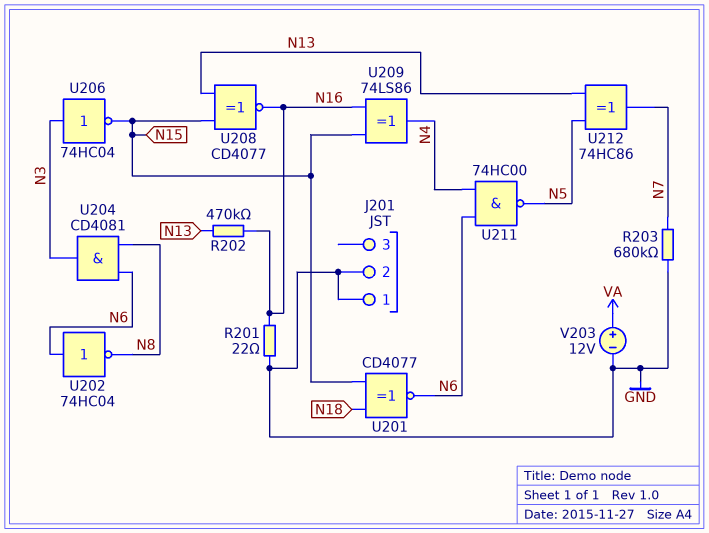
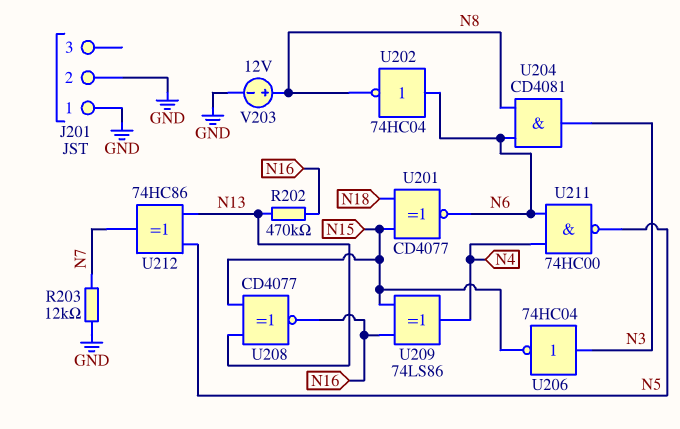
R201: 22 (GND, N16) -> none
R203: 680k (GND, N7) -> 12k (GND, N7)
V203: 12V (plus VA, minus GND) -> 12V (plus N8, minus GND)

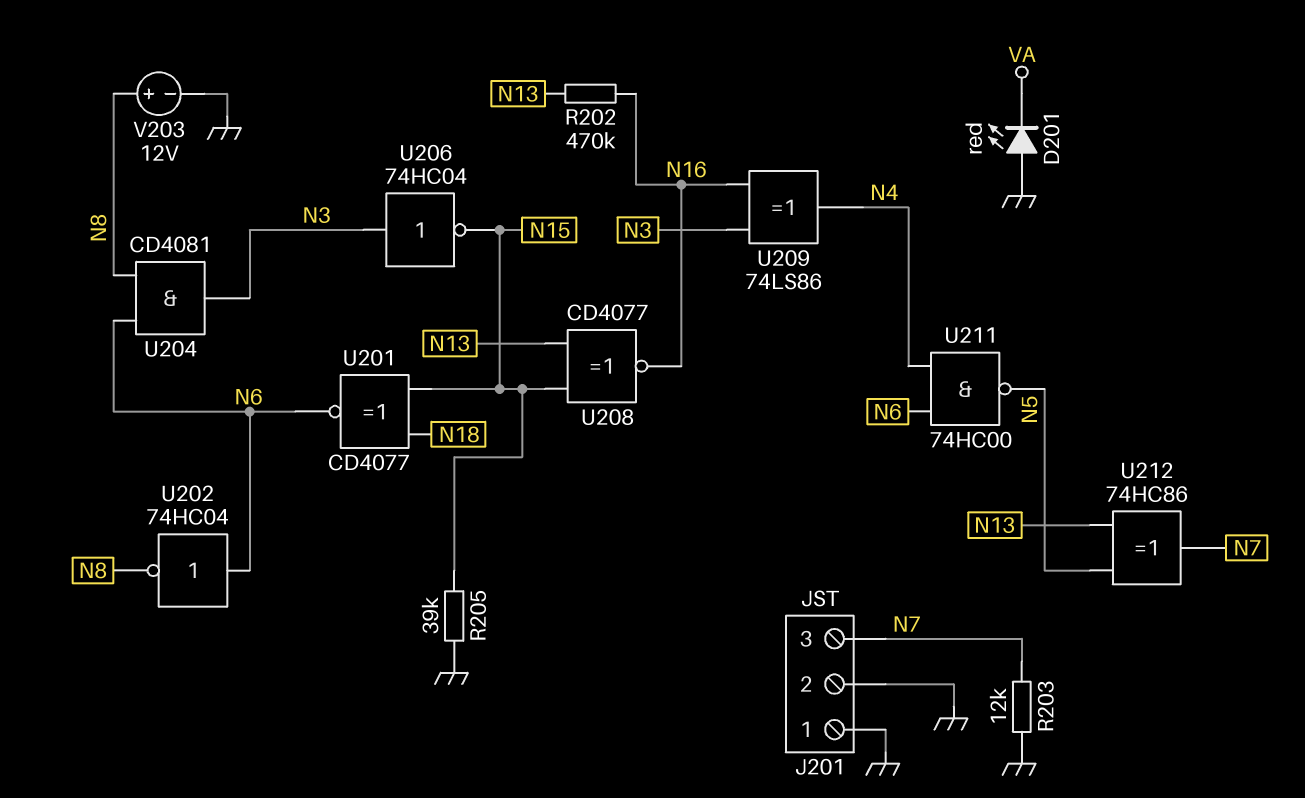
D201: none -> LED red (A GND, K VA)
J201 pin 3: none -> N7
R205: none -> 39k (GND, N15)
U209: XOR 74LS86 (in N15, in N16, out N4) -> XOR 74LS86 (in N3, in N16, out N4)

